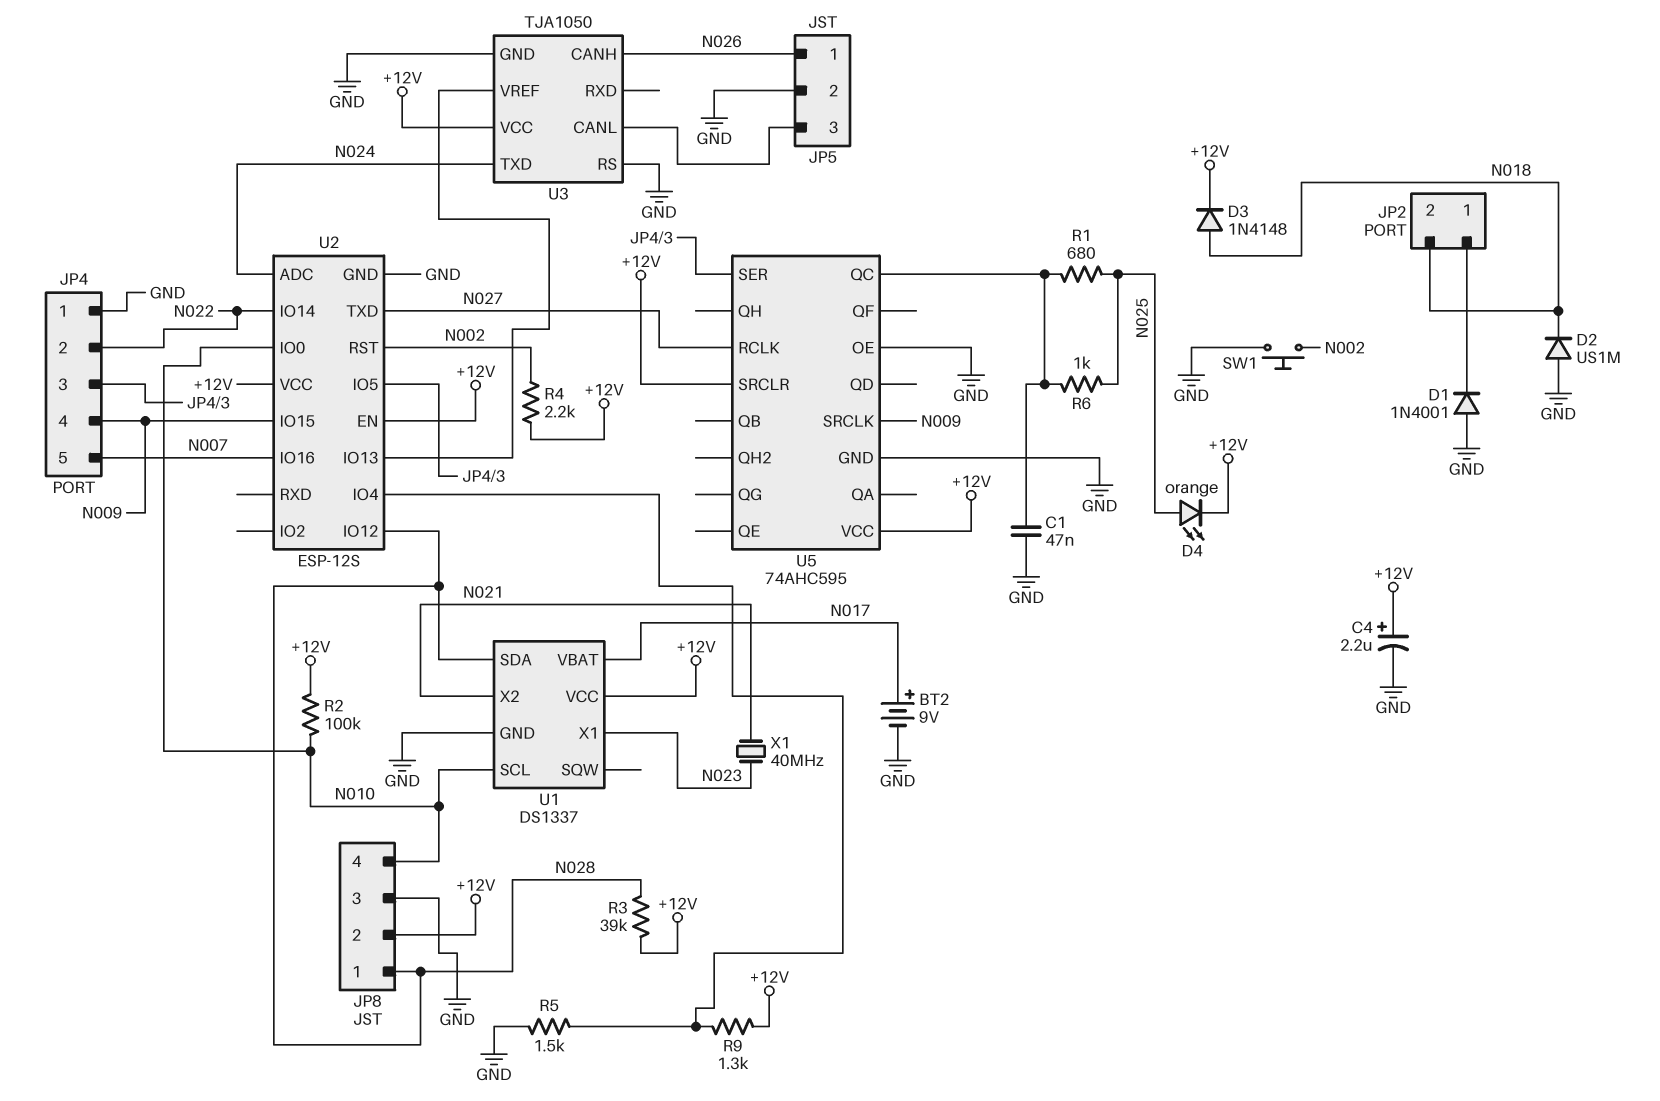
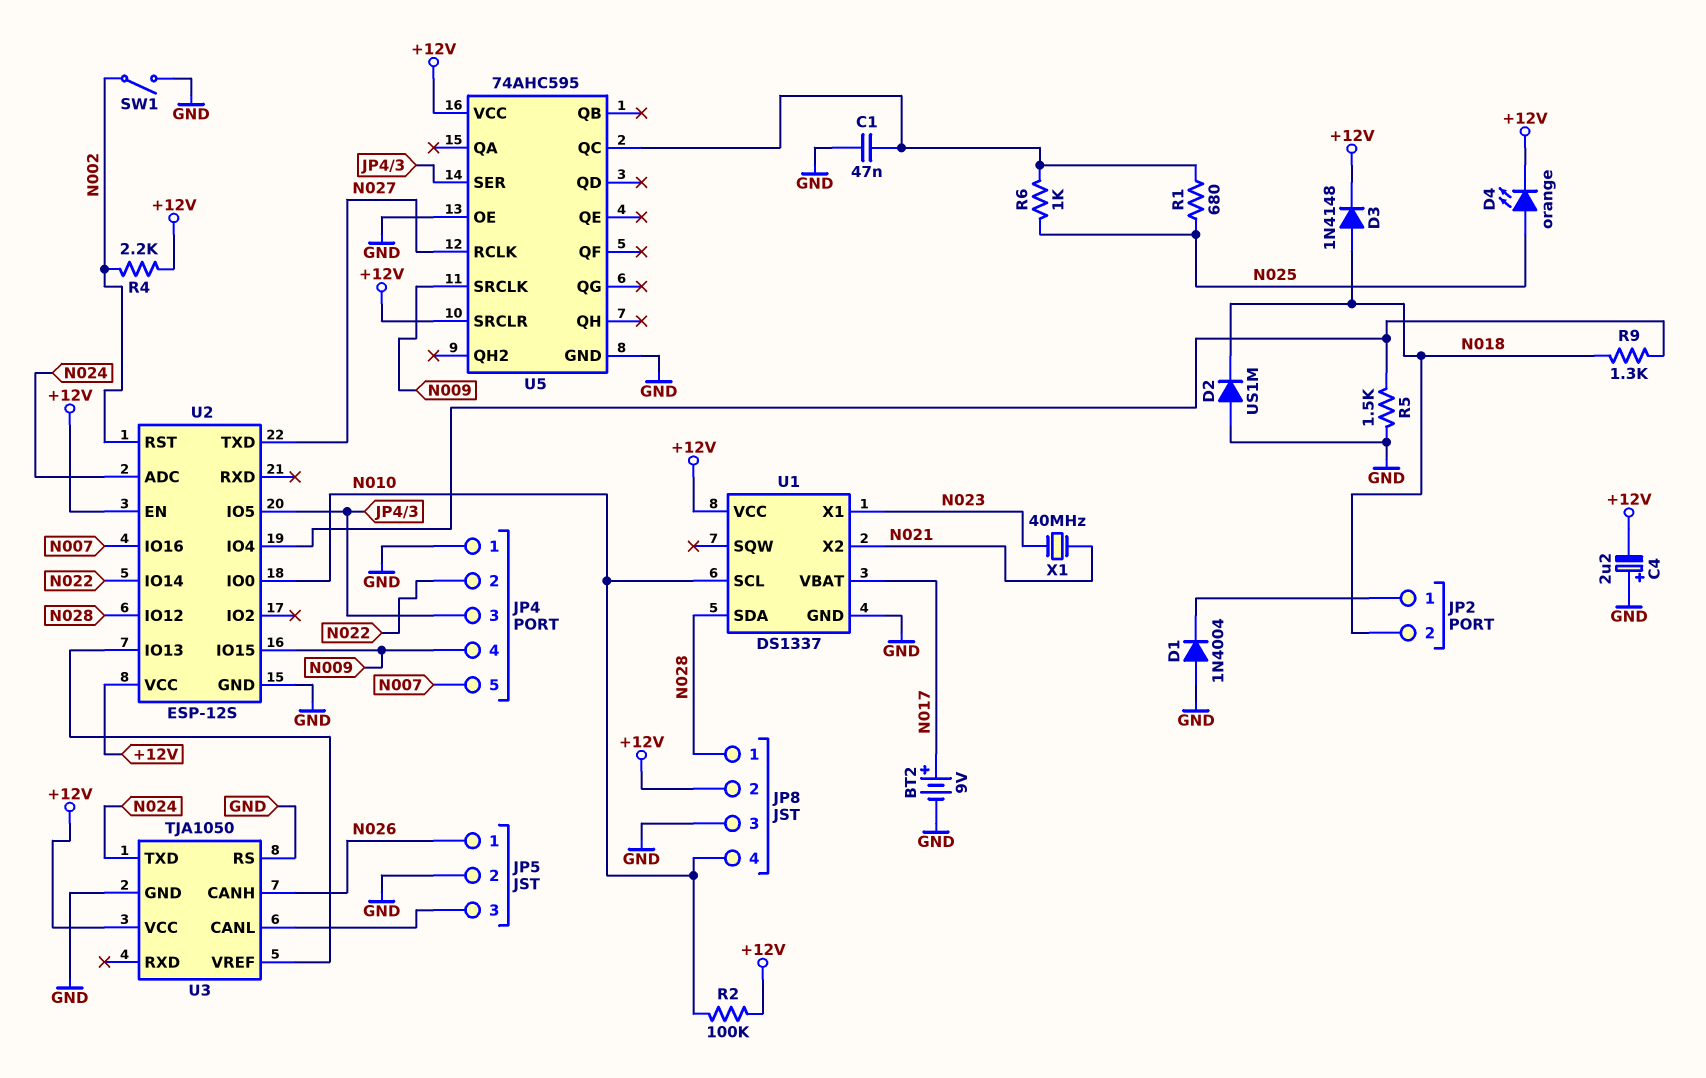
C4: 2.2uF (plus +12V, minus GND) -> 2.2uF (plus GND, minus +12V)
D1: diode 1N4001 (A GND, K JP2/1) -> diode 1N4004 (A GND, K JP2/1)
R3: 39k (+12V, N028) -> none
R9: 1.3k (+12V, U2/IO4) -> 1.3k (N018, U2/IO4)
SW1: button (GND, N002) -> switch (GND, N002)

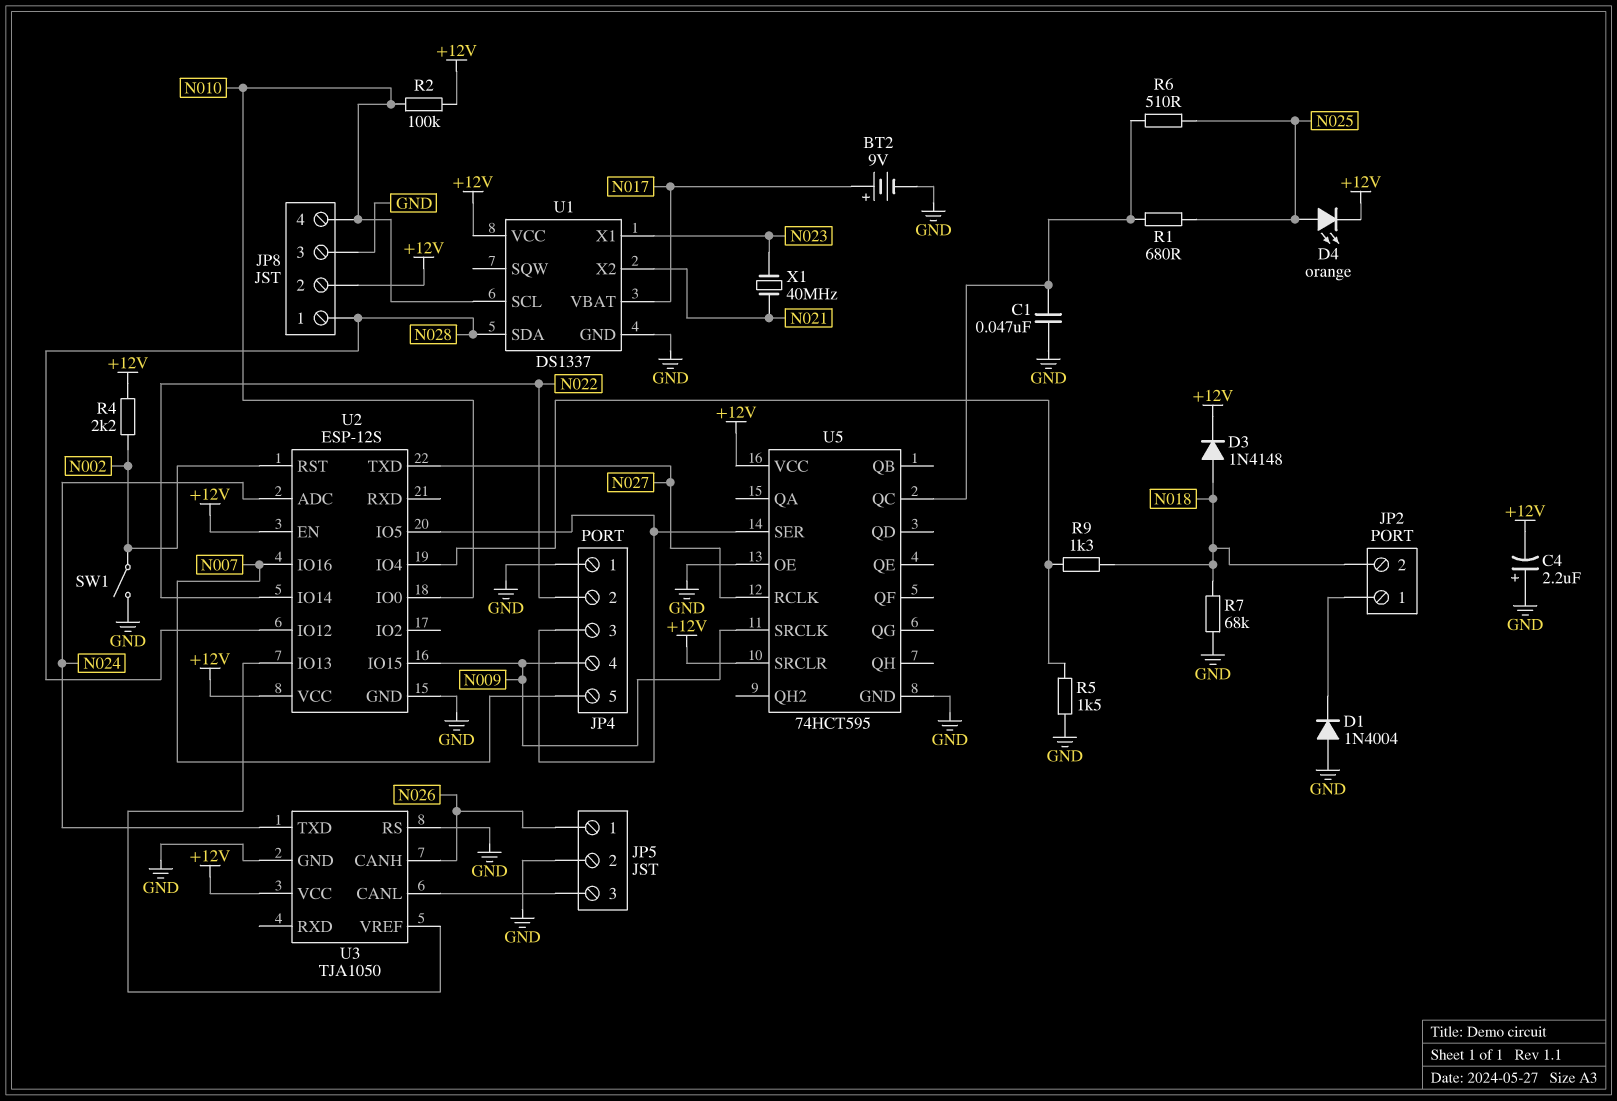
D2: diode US1M (A GND, K N018) -> none
R6: 1k (N025, U5/QC) -> 510 (N025, U5/QC)
R7: none -> 68k (GND, N018)
U5: 74AHC595 -> 74HCT595

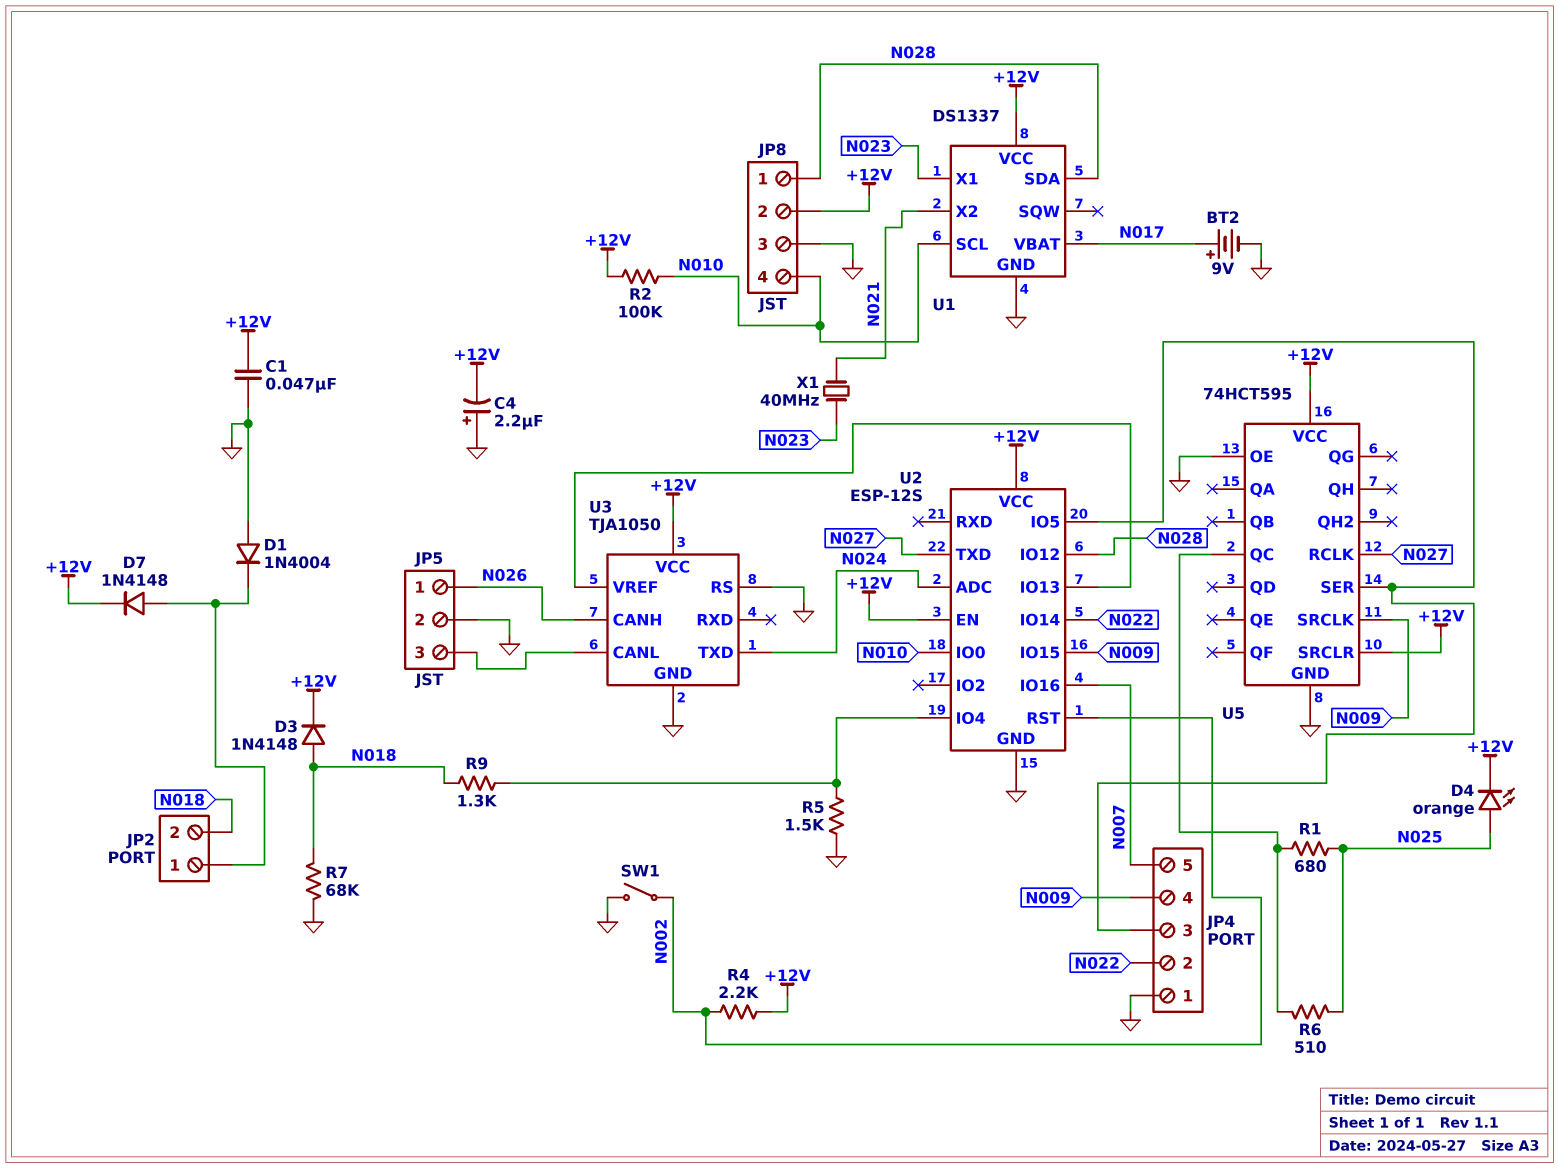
C1: 47nF (GND, U5/QC) -> 47nF (+12V, GND)
D7: none -> diode 1N4148 (A JP2/1, K +12V)

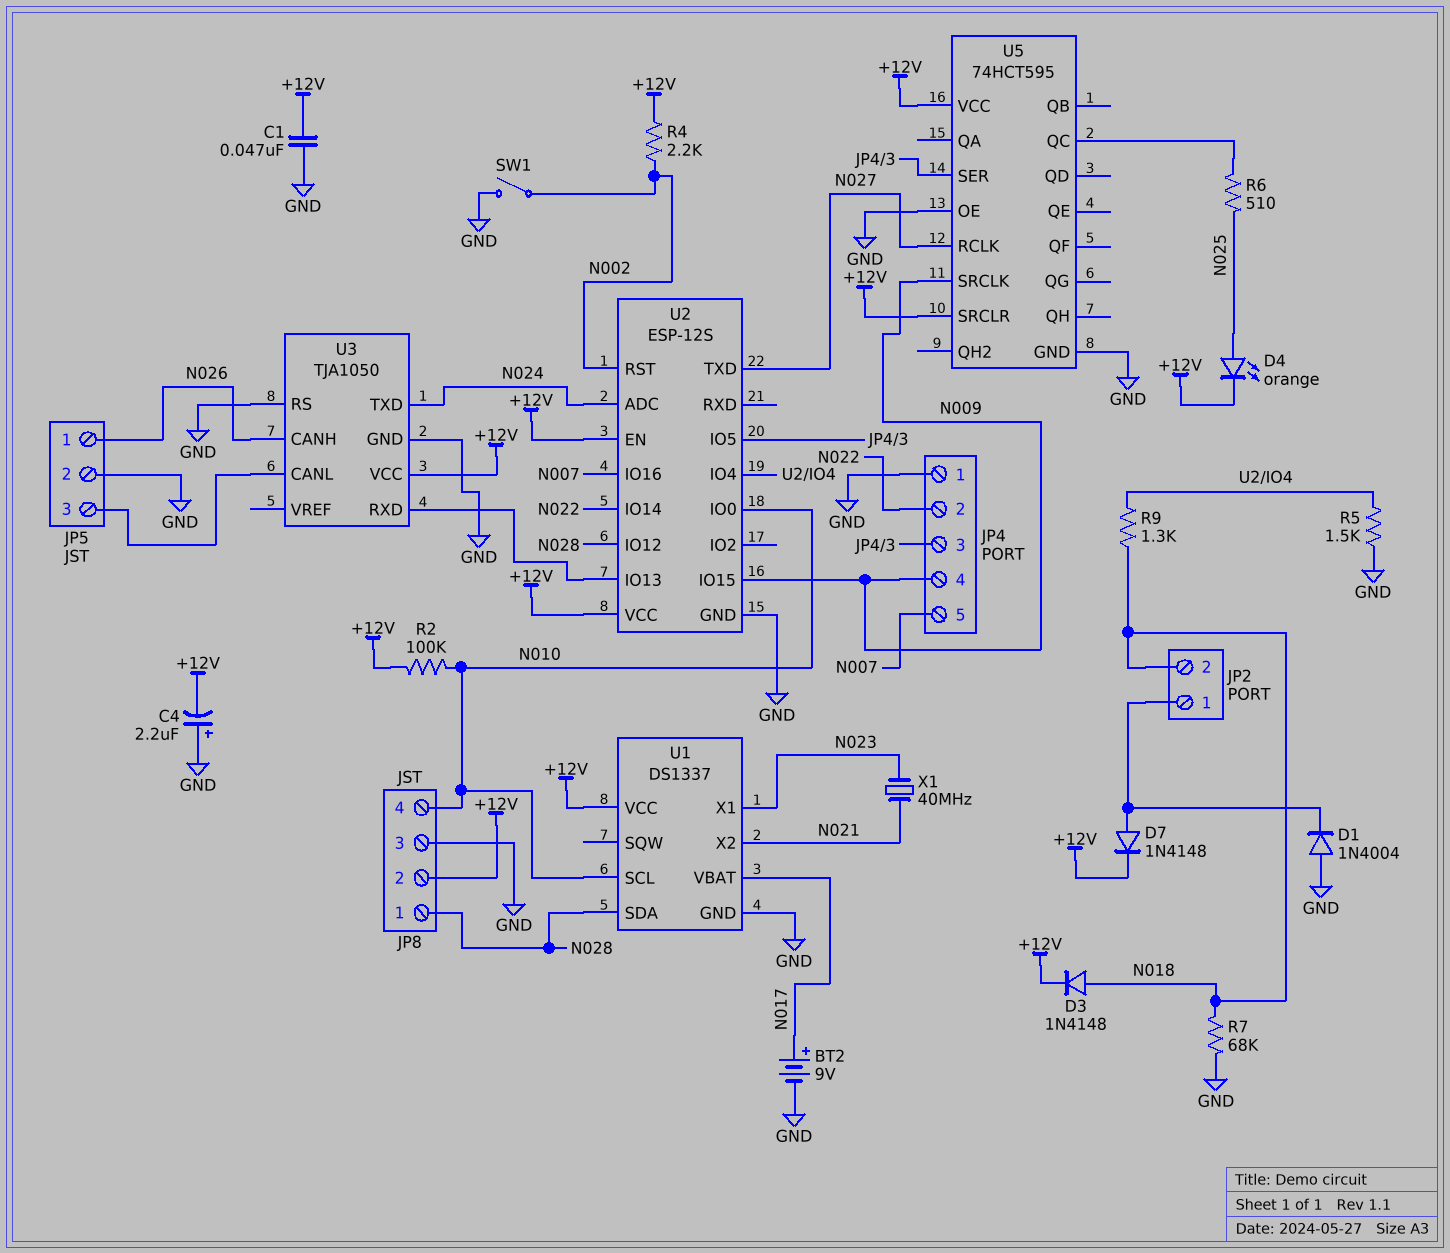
R1: 680 (N025, U5/QC) -> none
U3 pin RXD: none -> U2/IO13
U3 pin VREF: U2/IO13 -> none

